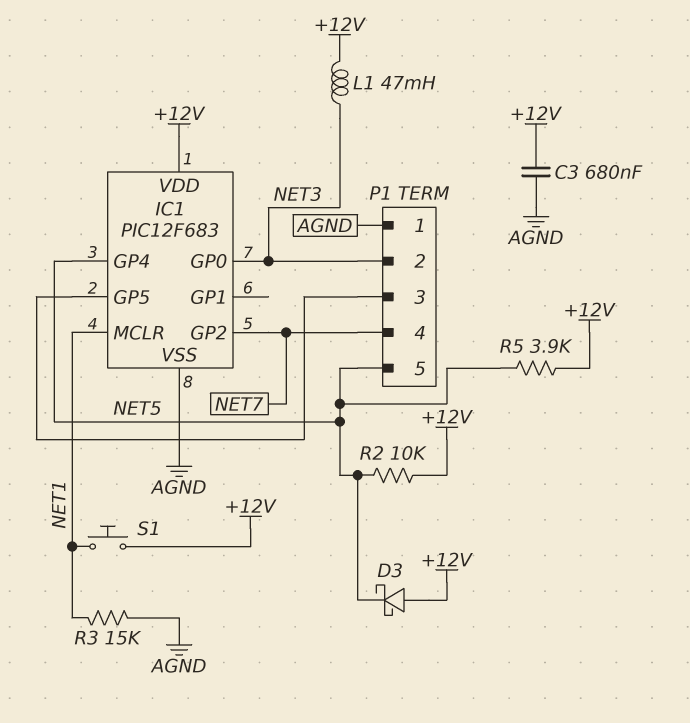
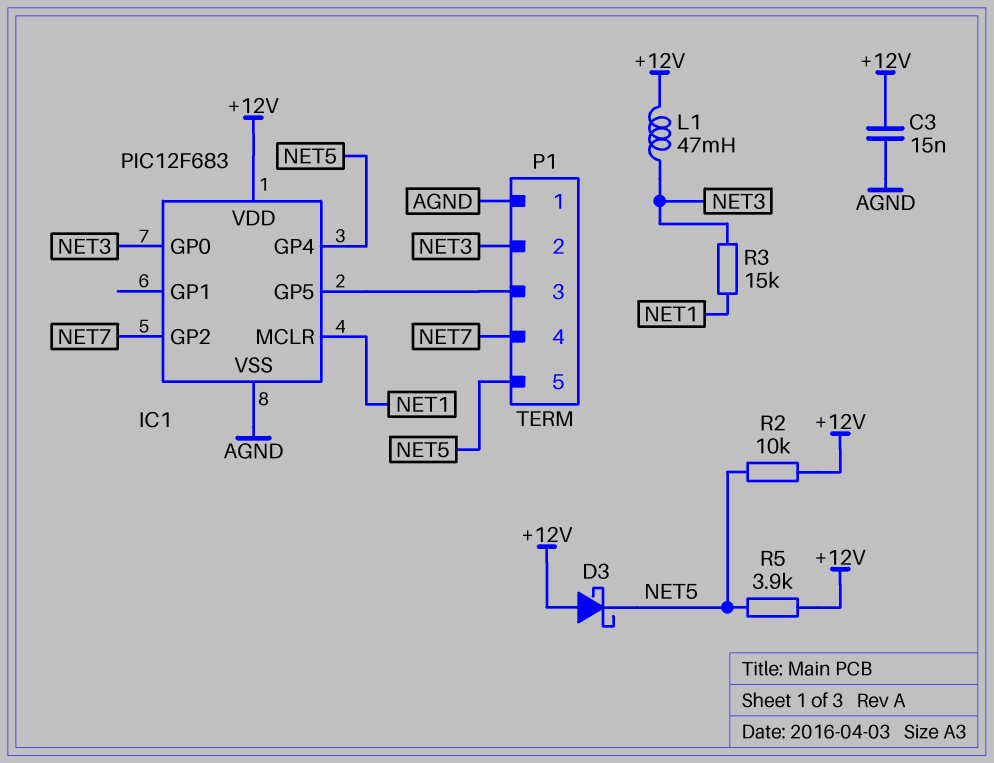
C3: 680nF (+12V, AGND) -> 15nF (+12V, AGND)
R3: 15k (AGND, NET1) -> 15k (NET1, NET3)
S1: button (+12V, NET1) -> none

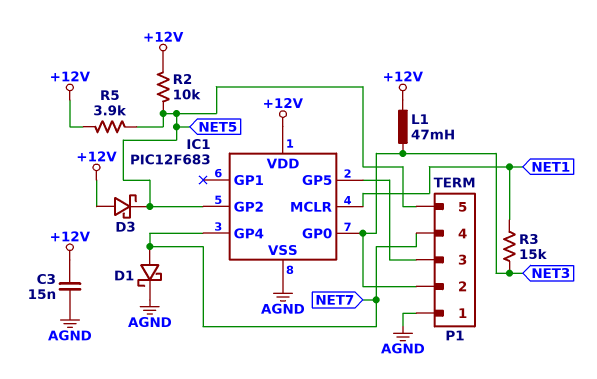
D1: none -> schottky (A NET7, K AGND)
IC1 pin GP2: NET7 -> NET5
IC1 pin GP4: NET5 -> NET7

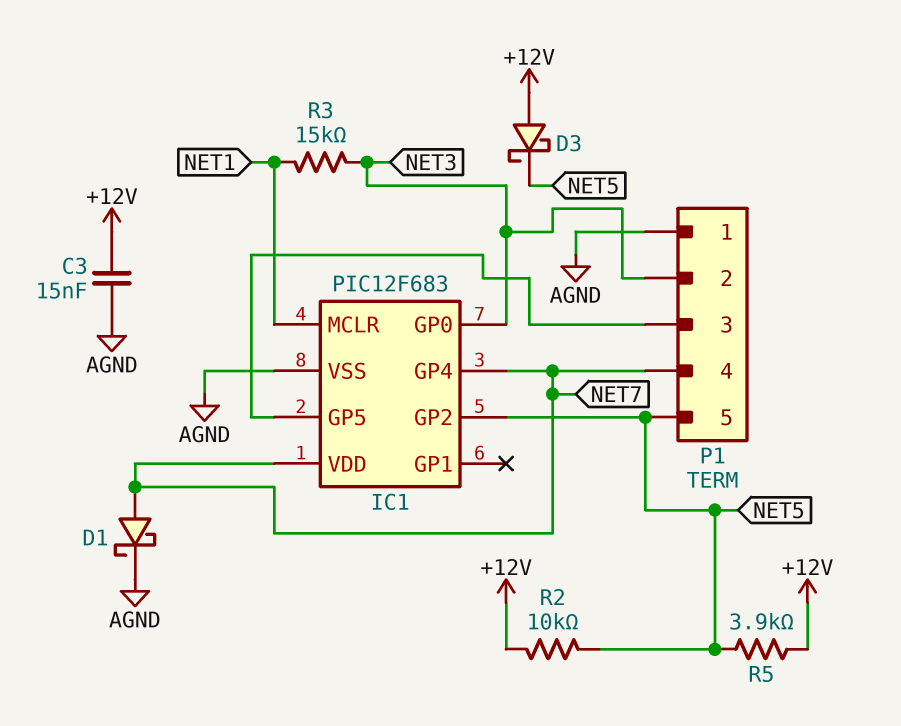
IC1 pin VDD: +12V -> NET7
L1: 47mH (+12V, NET3) -> none

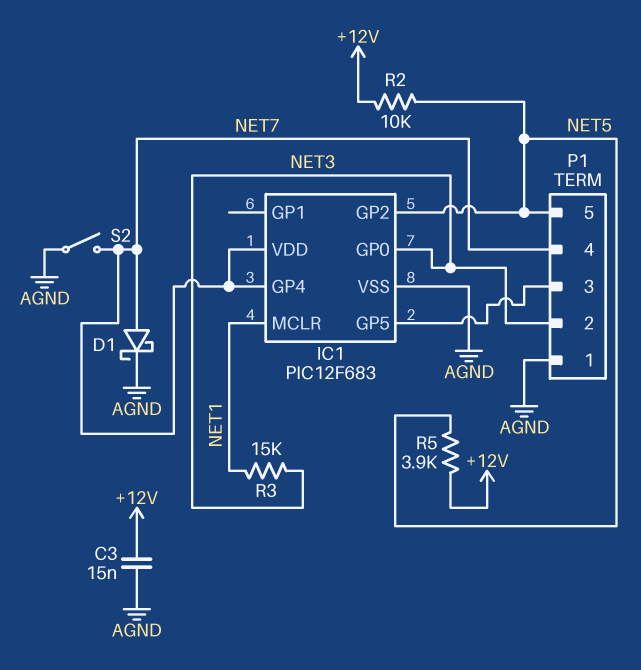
D3: schottky (A +12V, K NET5) -> none
S2: none -> switch (AGND, NET7)

